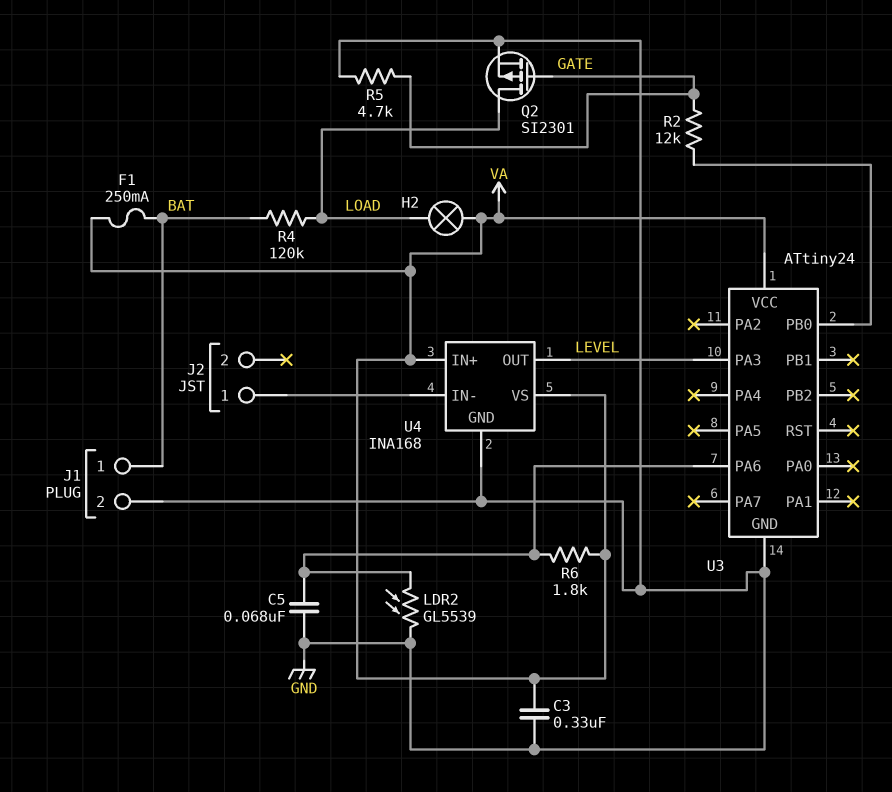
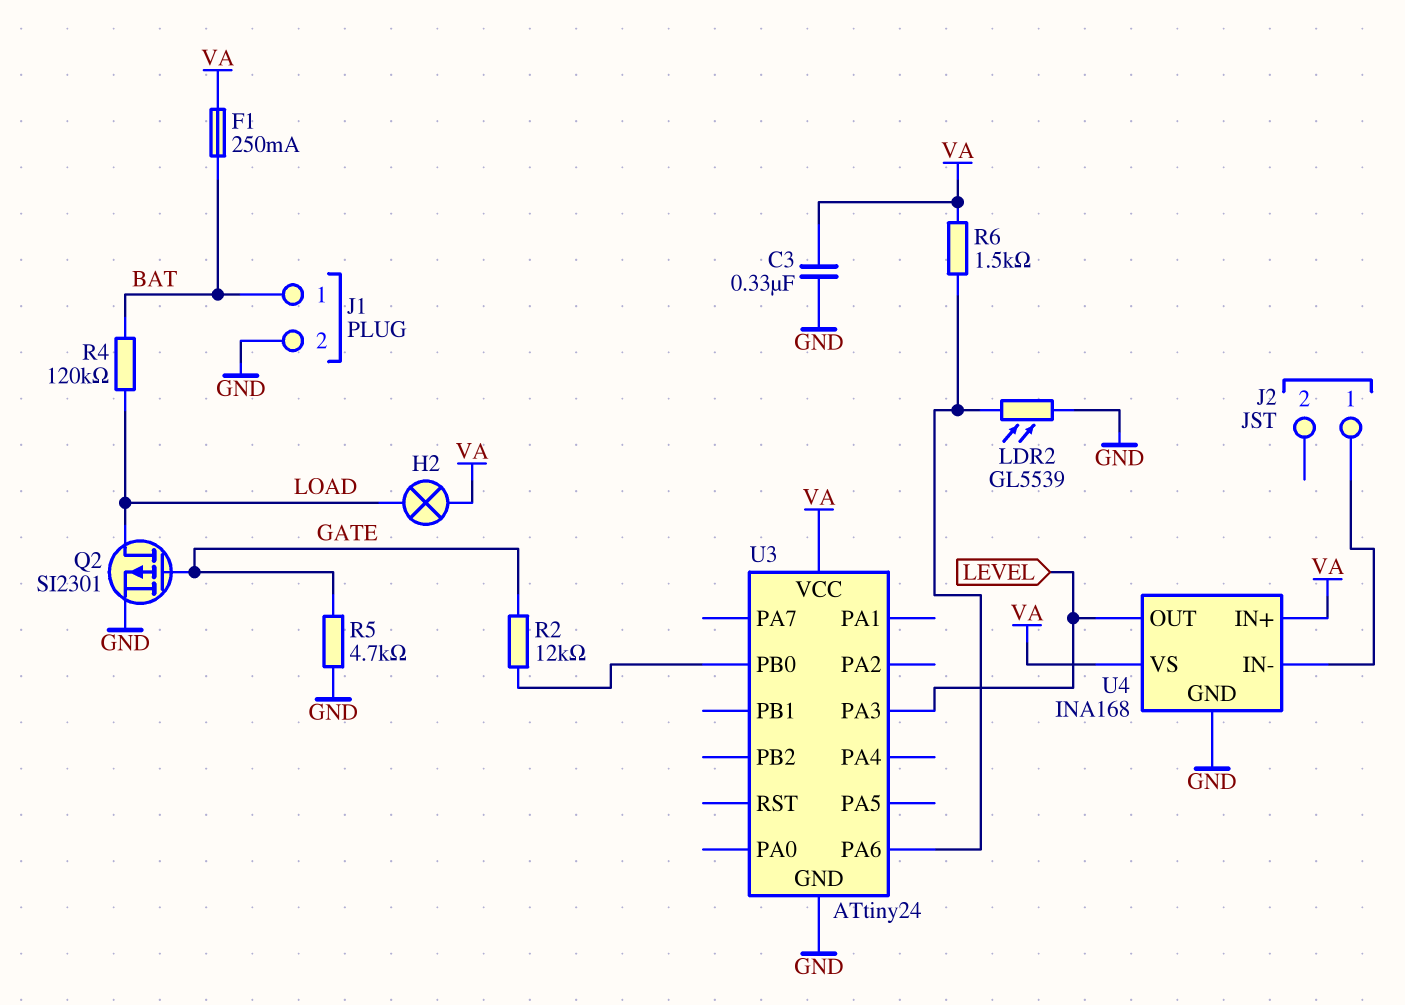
C5: 68nF (GND, U3/PA6) -> none
R6: 1.8k (U3/PA6, VA) -> 1.5k (U3/PA6, VA)

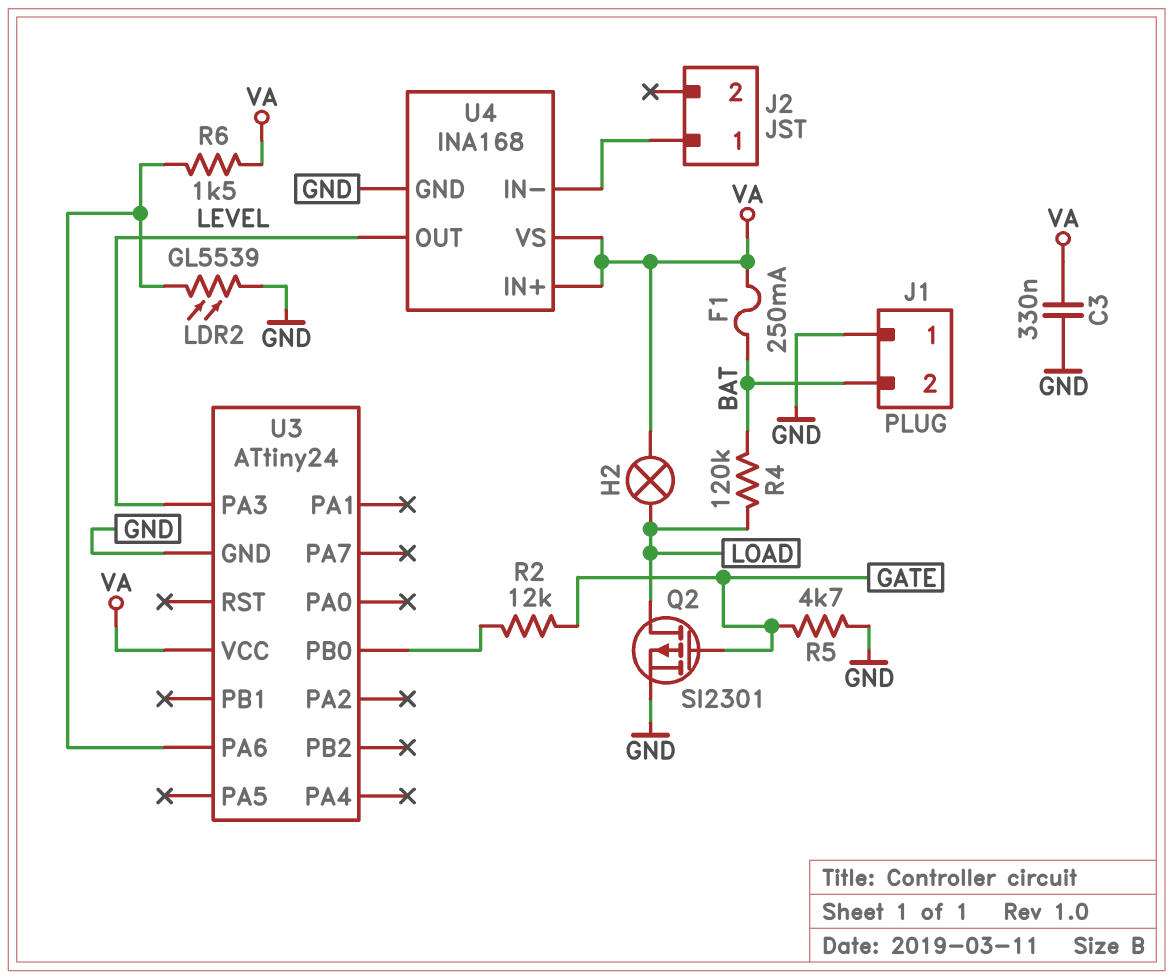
J1 pin 1: BAT -> GND
J1 pin 2: GND -> BAT

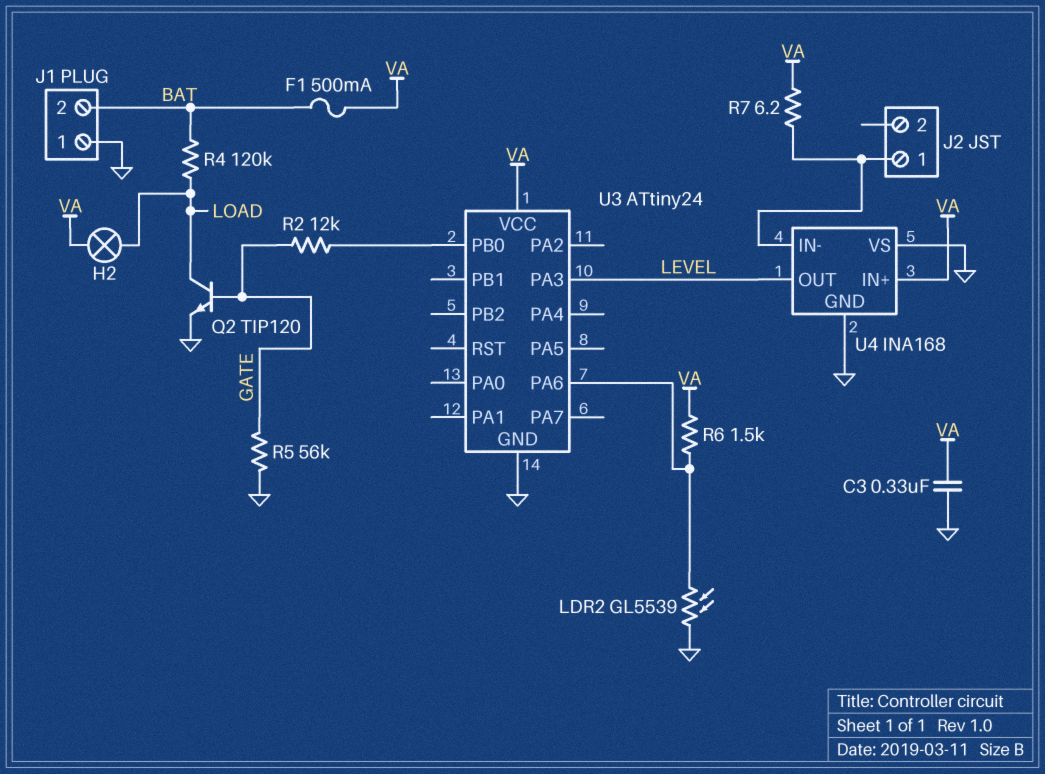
F1: 250mA (BAT, VA) -> 500mA (BAT, VA)
Q2: PMOS SI2301 (G GATE, D LOAD, S GND) -> NPN TIP120 (B GATE, C LOAD, E GND)
R5: 4.7k (GATE, GND) -> 56k (GATE, GND)
R7: none -> 6.2 (J2/1, VA)
U4 pin VS: VA -> GND

